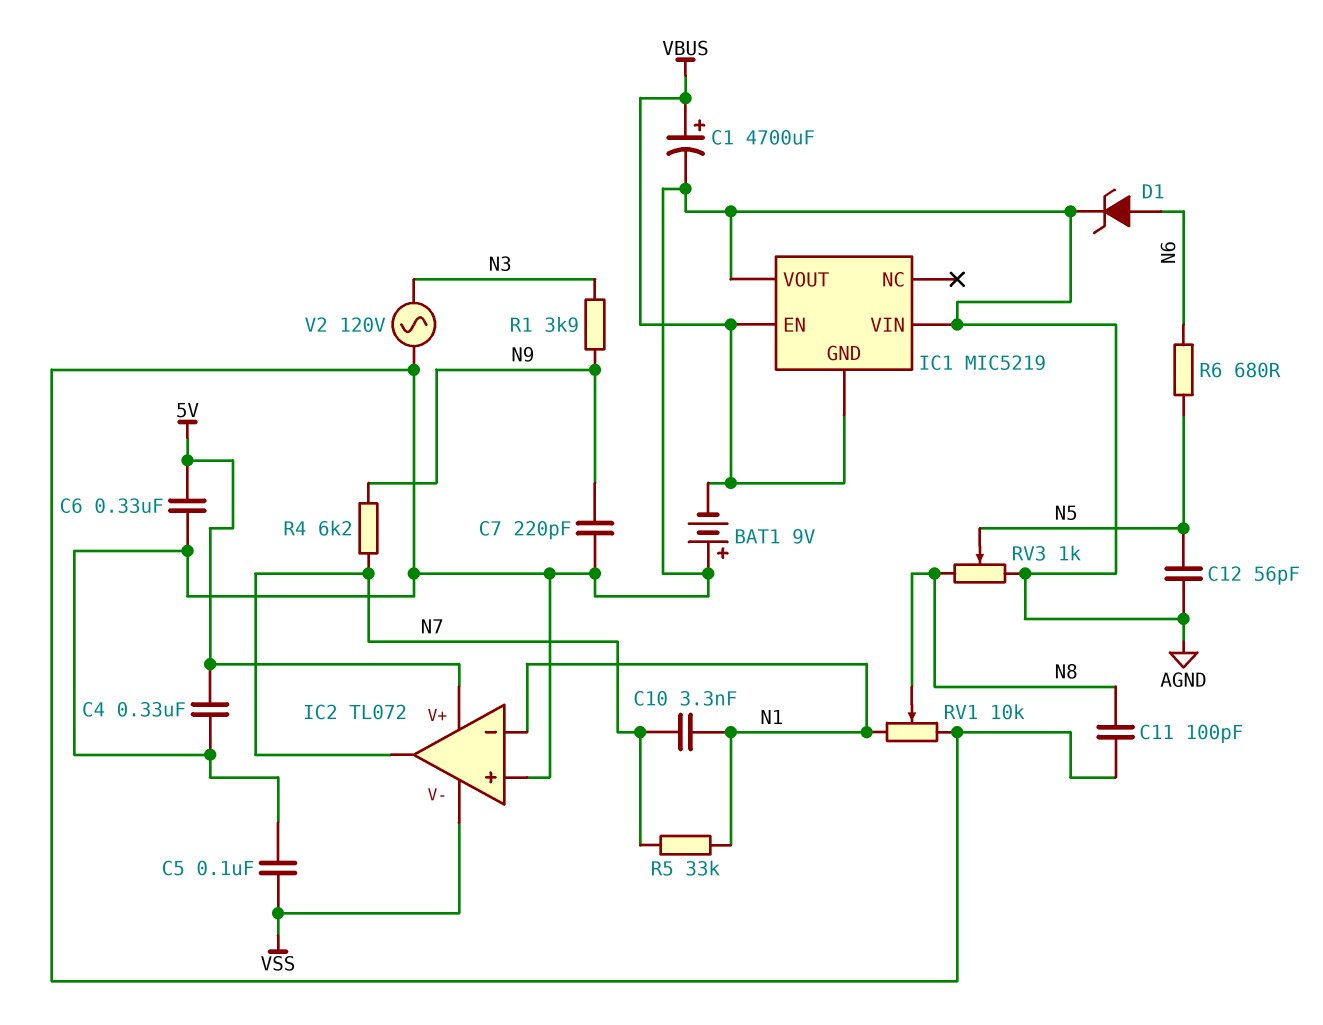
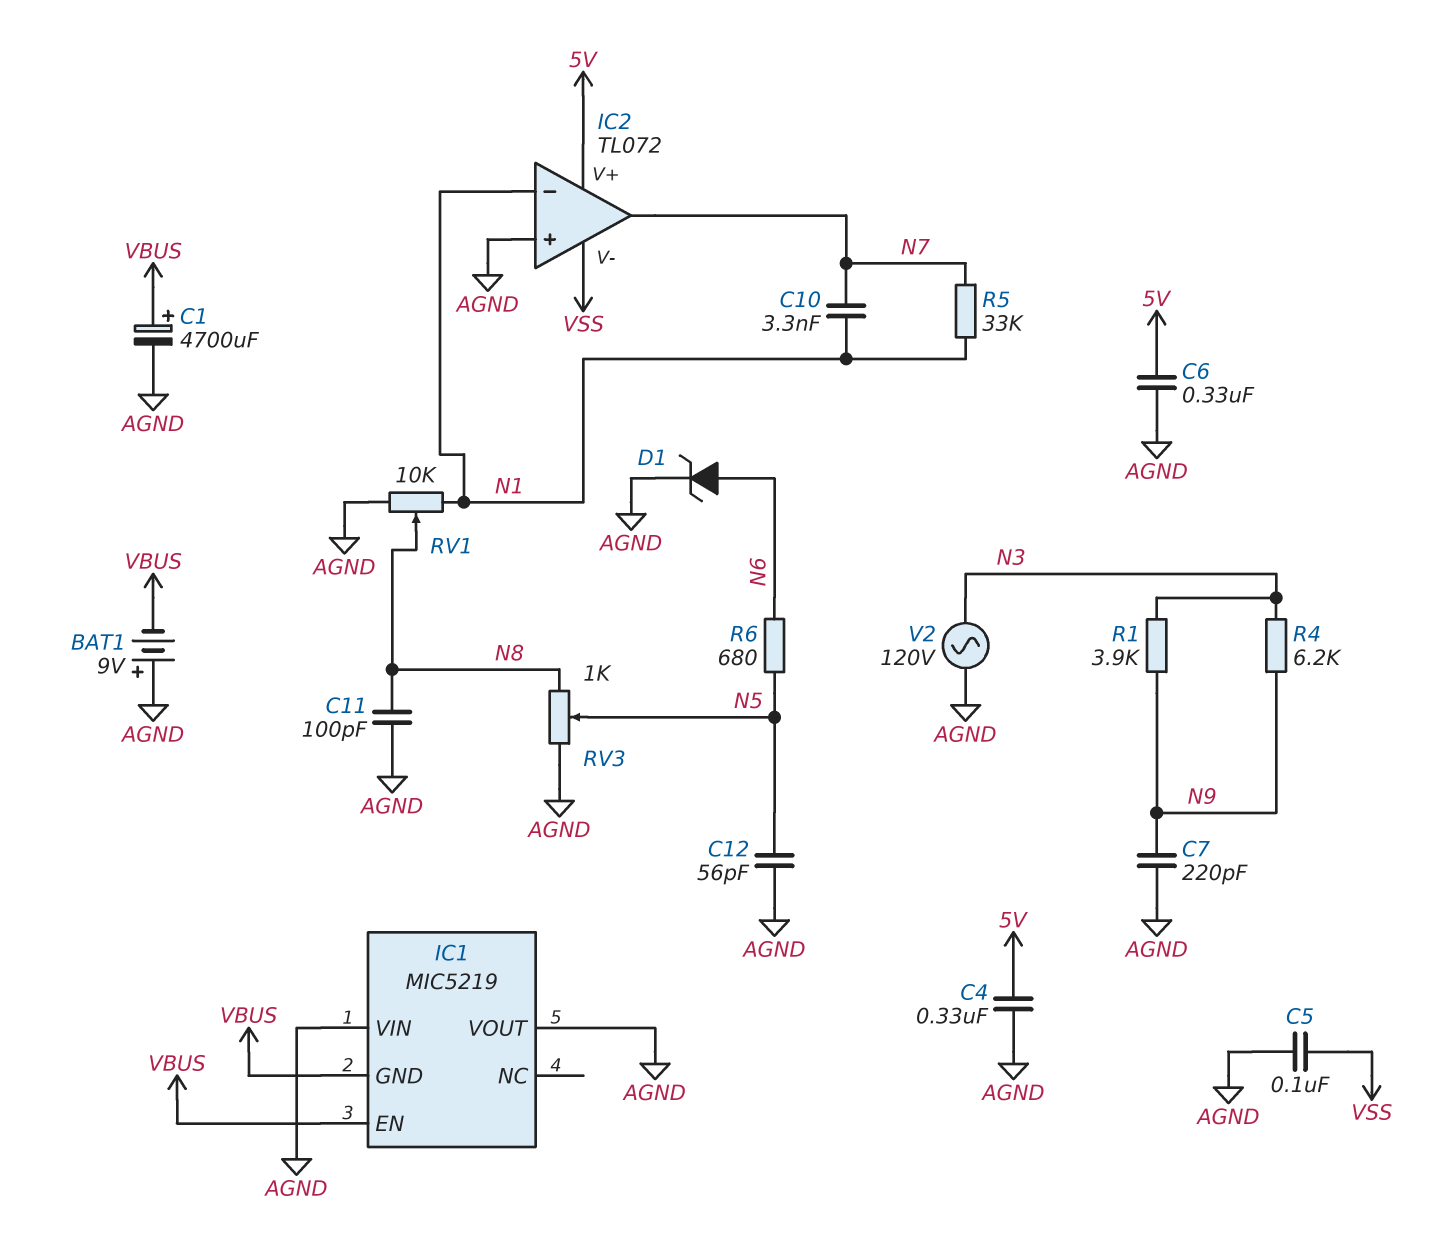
R4: 6.2k (N7, N9) -> 6.2k (N3, N9)

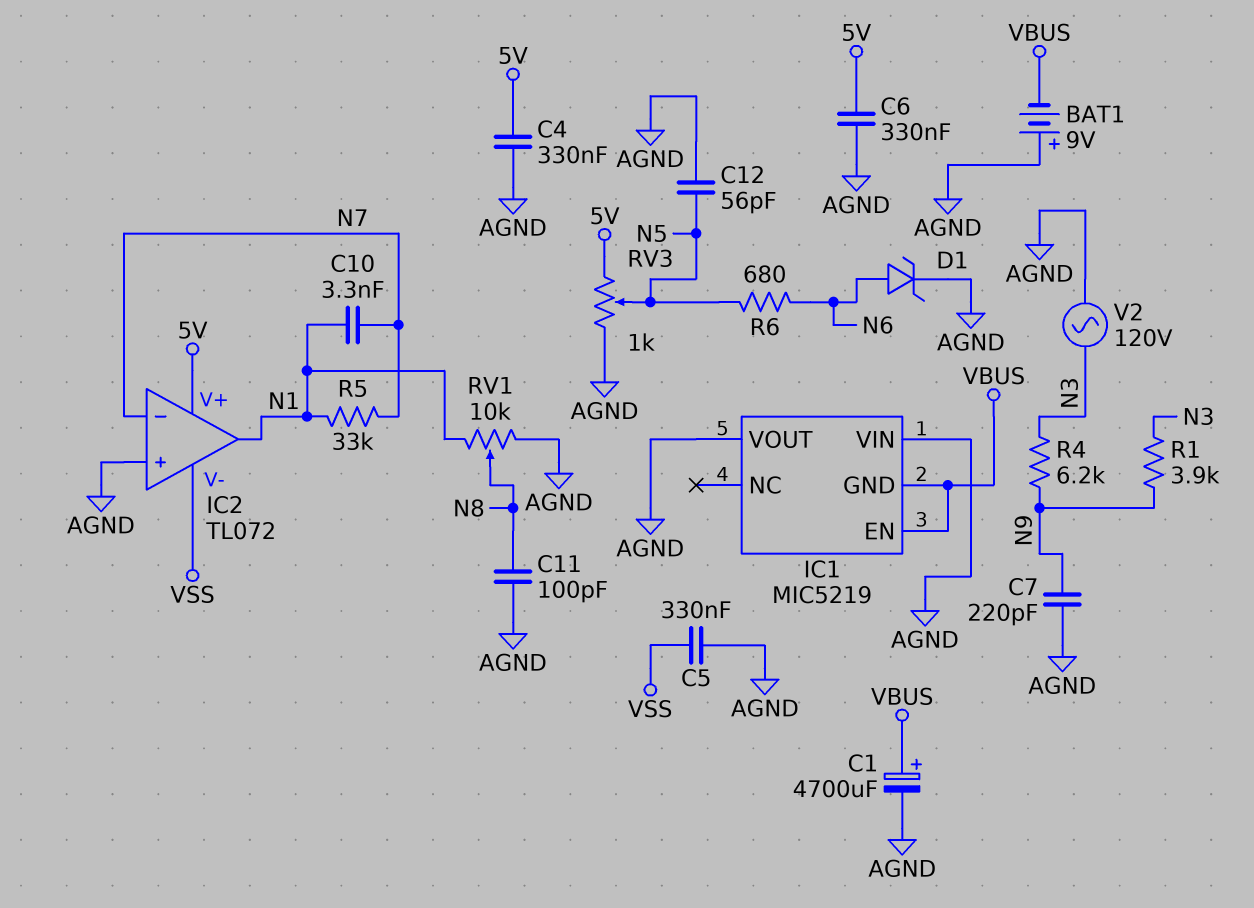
C5: 100nF (AGND, VSS) -> 330nF (AGND, VSS)
IC2 pin in-: N1 -> N7
IC2 pin out: N7 -> N1
RV3: 1k (AGND, N8, wiper N5) -> 1k (5V, AGND, wiper N5)

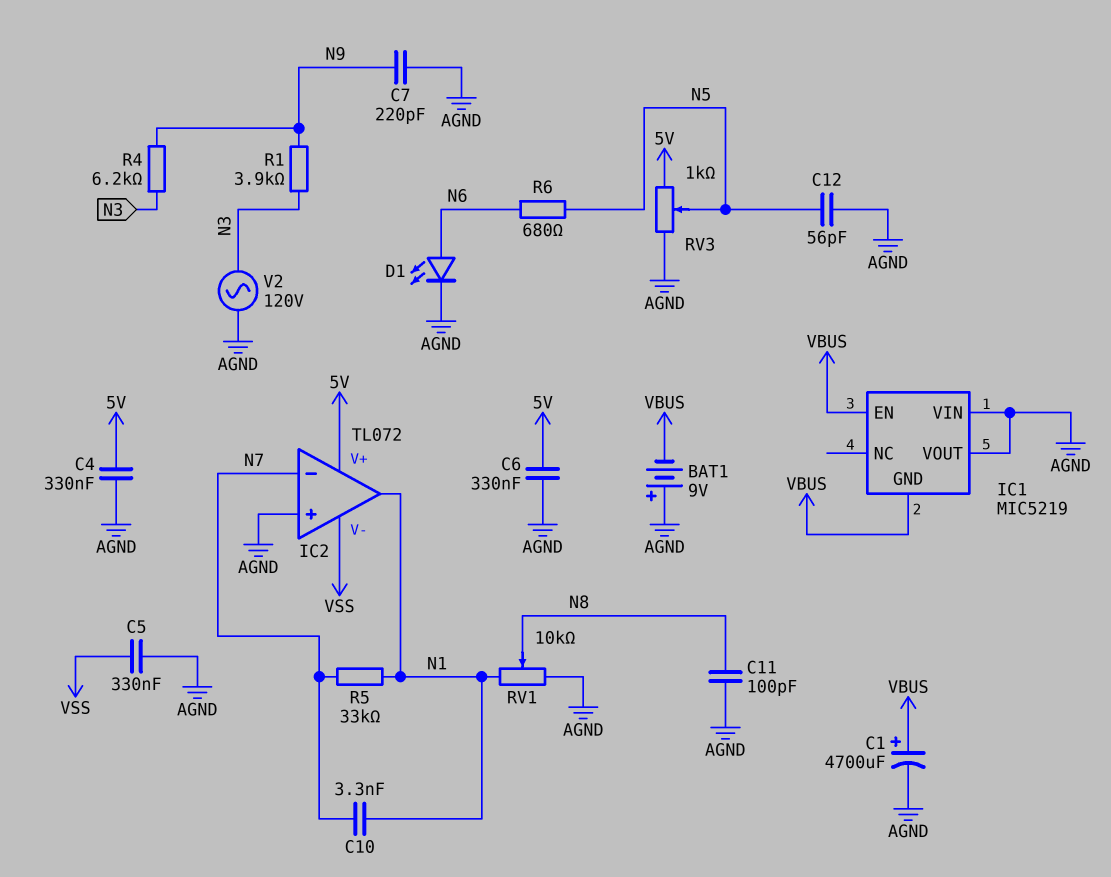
D1: zener (A N6, K AGND) -> LED (A N6, K AGND)

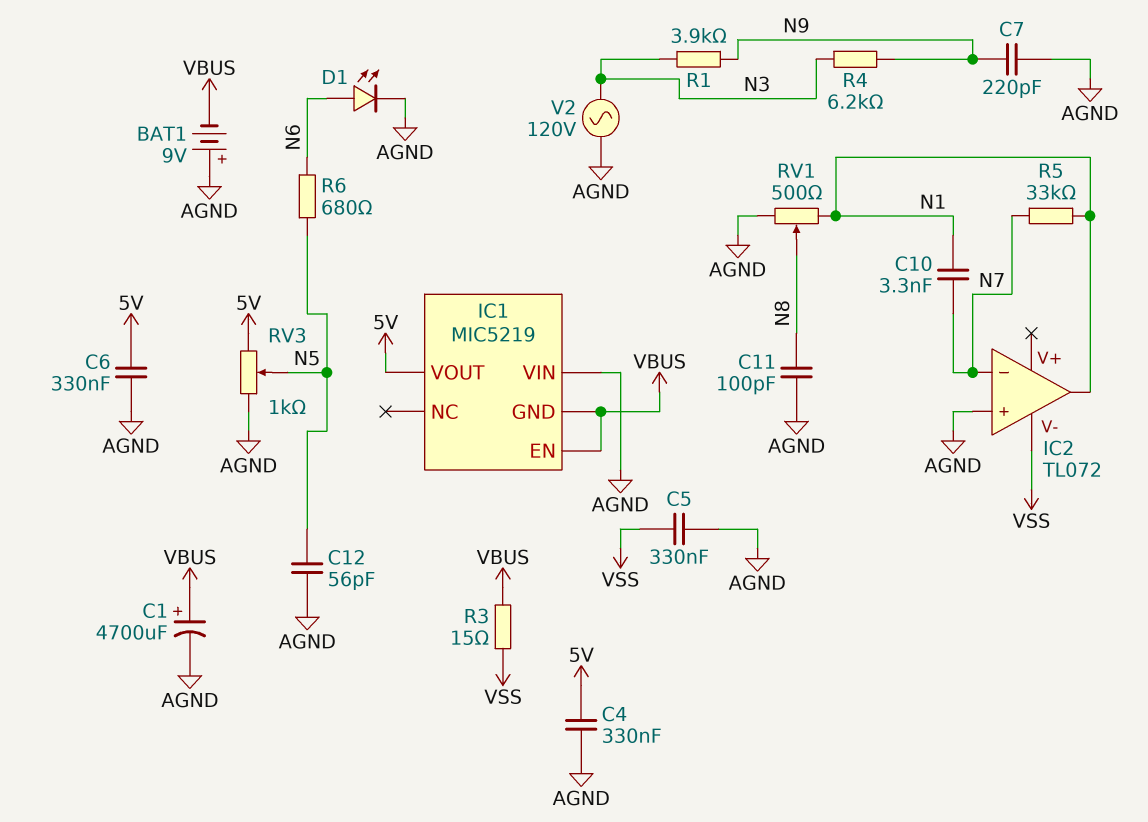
IC1 pin VOUT: AGND -> 5V
IC2 pin V+: 5V -> none
R3: none -> 15 (VBUS, VSS)
RV1: 10k (AGND, N1, wiper N8) -> 500 (AGND, N1, wiper N8)

